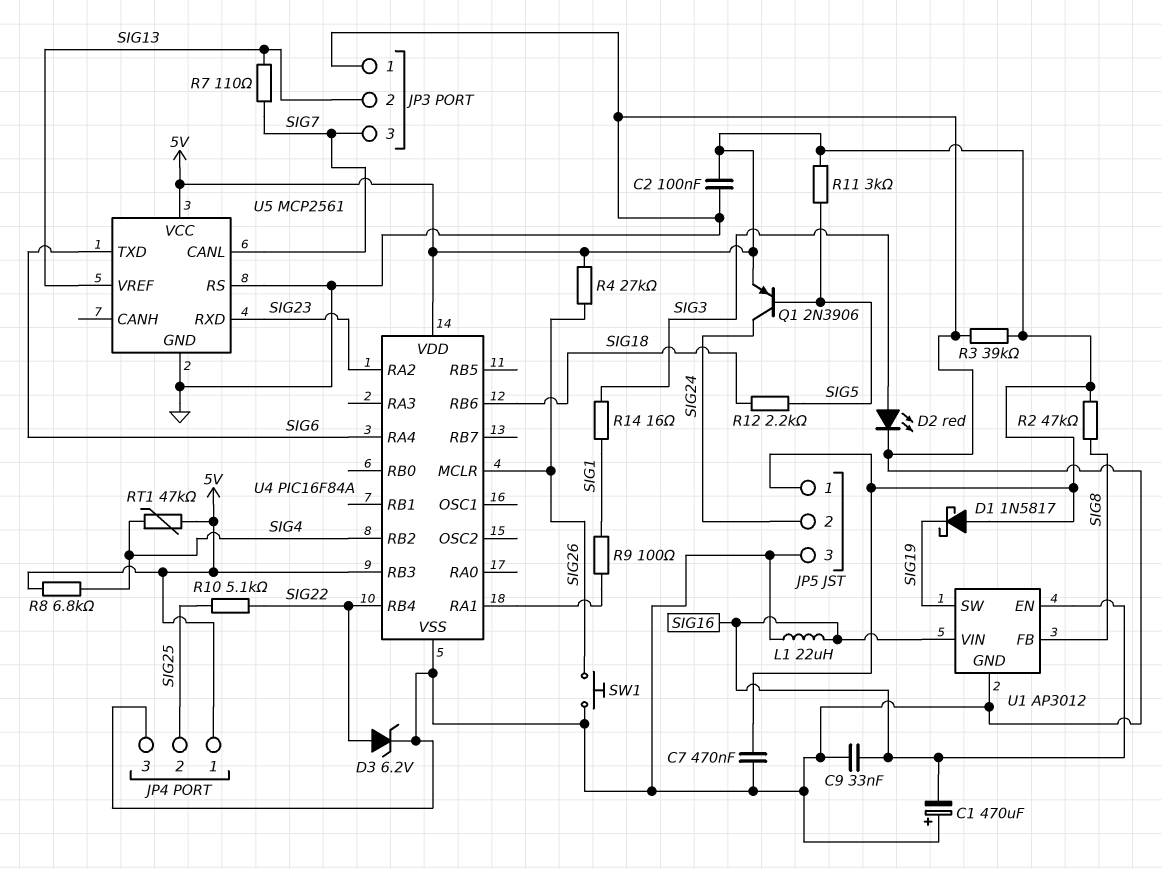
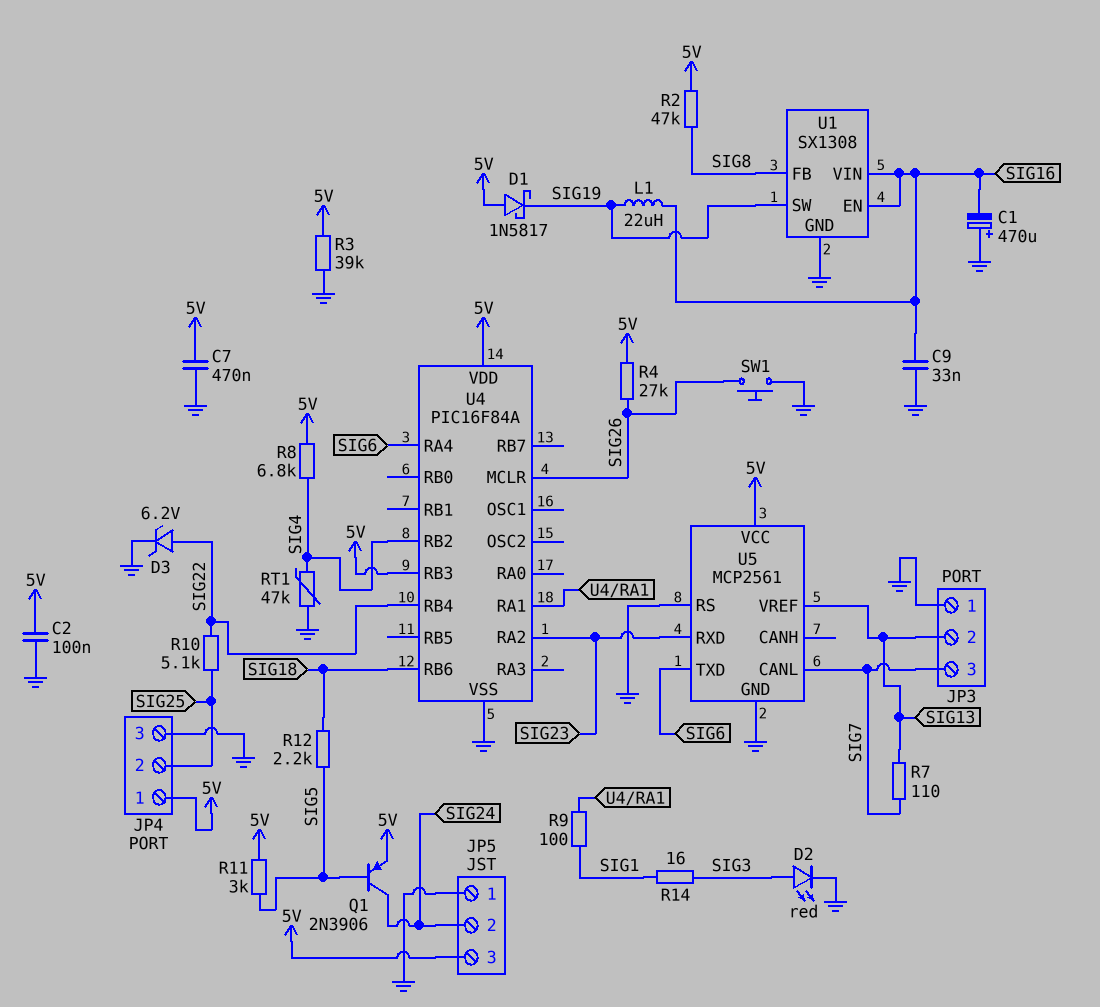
JP5 pin 1: 5V -> GND
JP5 pin 3: GND -> 5V
L1: 22uH (GND, SIG16) -> 22uH (SIG16, SIG19)
RT1: 47k (5V, SIG4) -> 47k (GND, SIG4)
U1: AP3012 -> SX1308

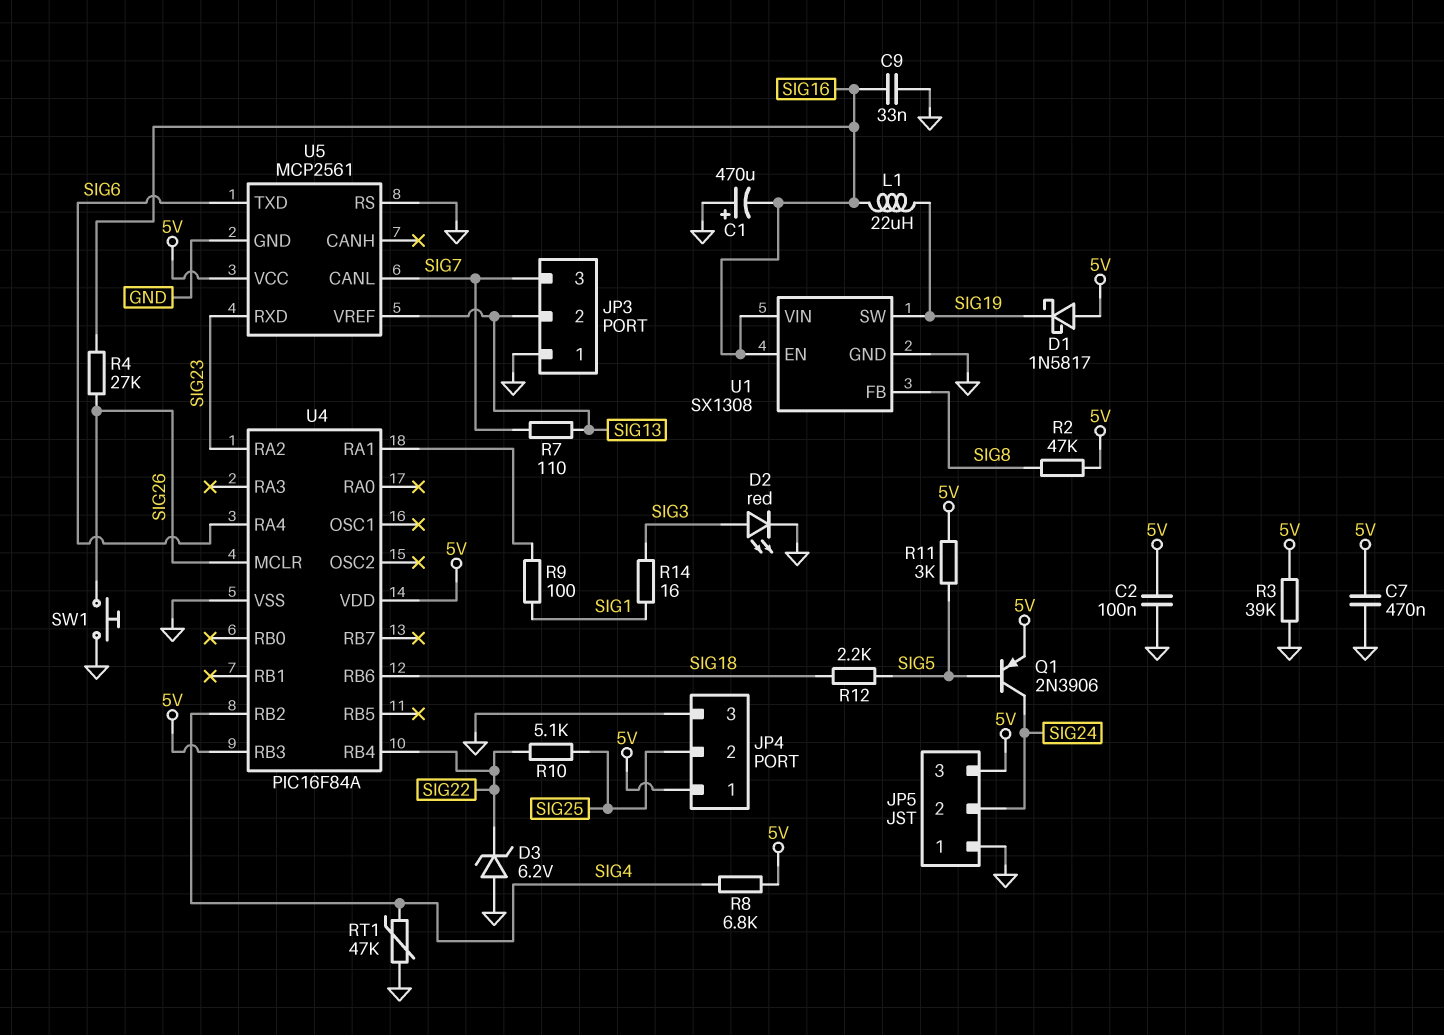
D3: zener 6.2V (A SIG22, K GND) -> zener 6.2V (A GND, K SIG22)
R4: 27k (5V, SIG26) -> 27k (SIG16, SIG26)

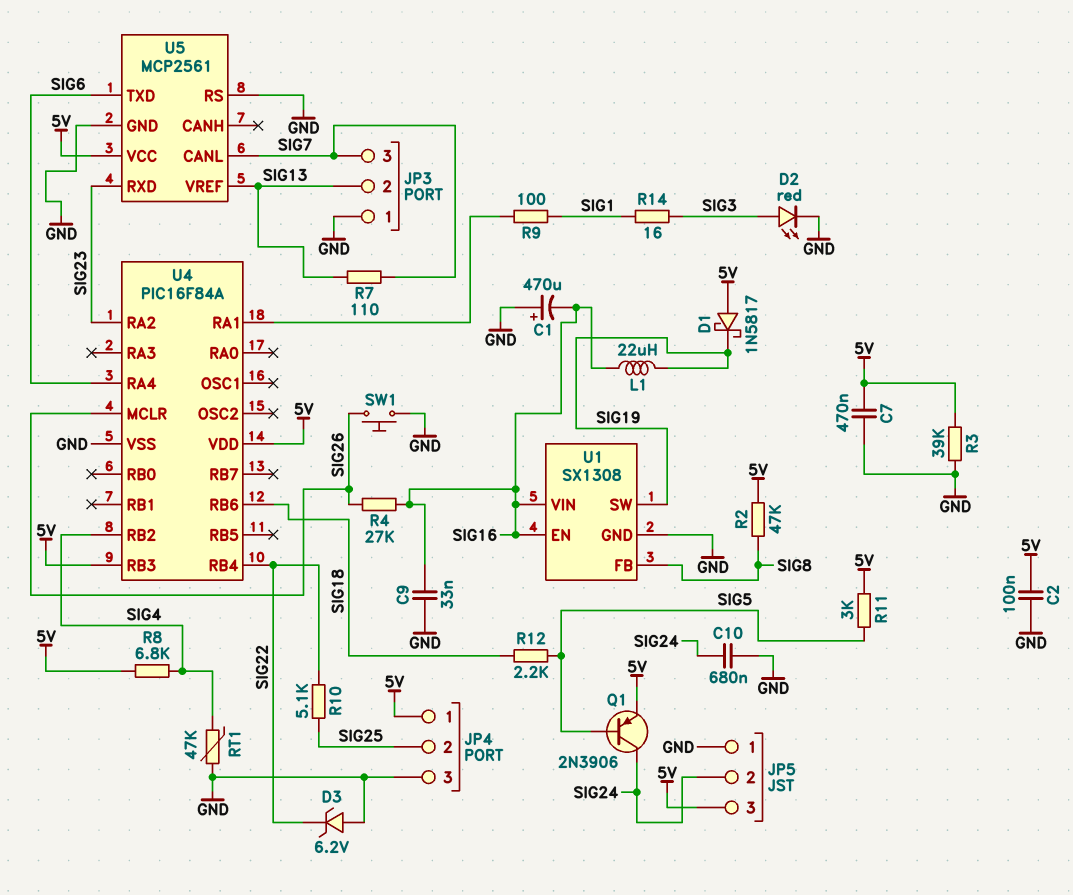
C10: none -> 680nF (GND, SIG24)

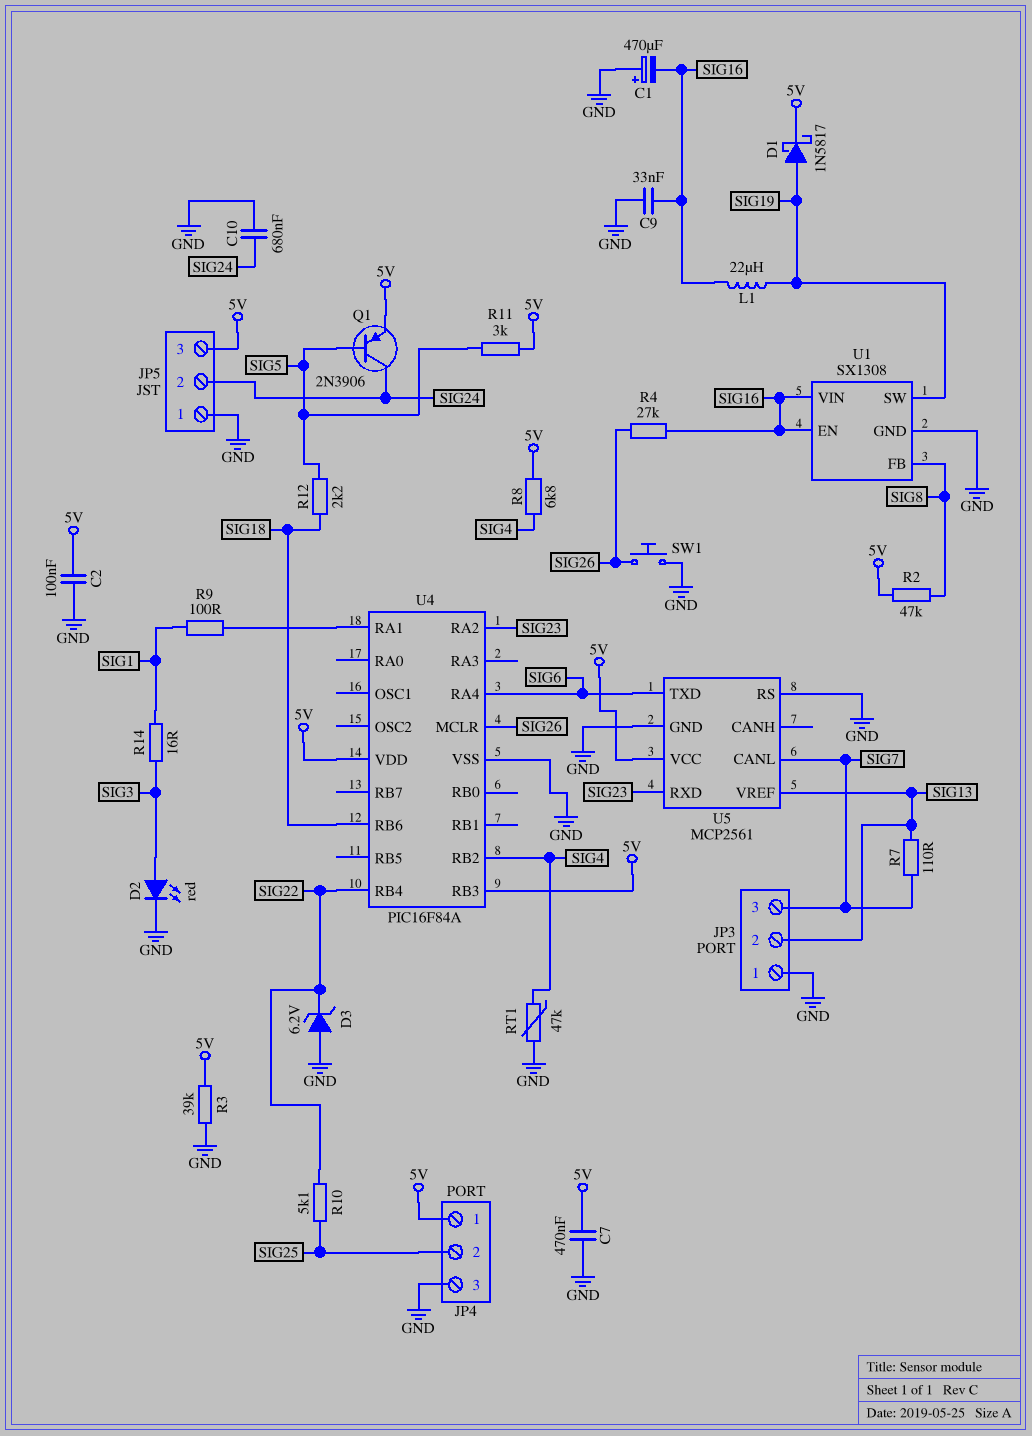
D1: schottky 1N5817 (A 5V, K SIG19) -> schottky 1N5817 (A SIG19, K 5V)

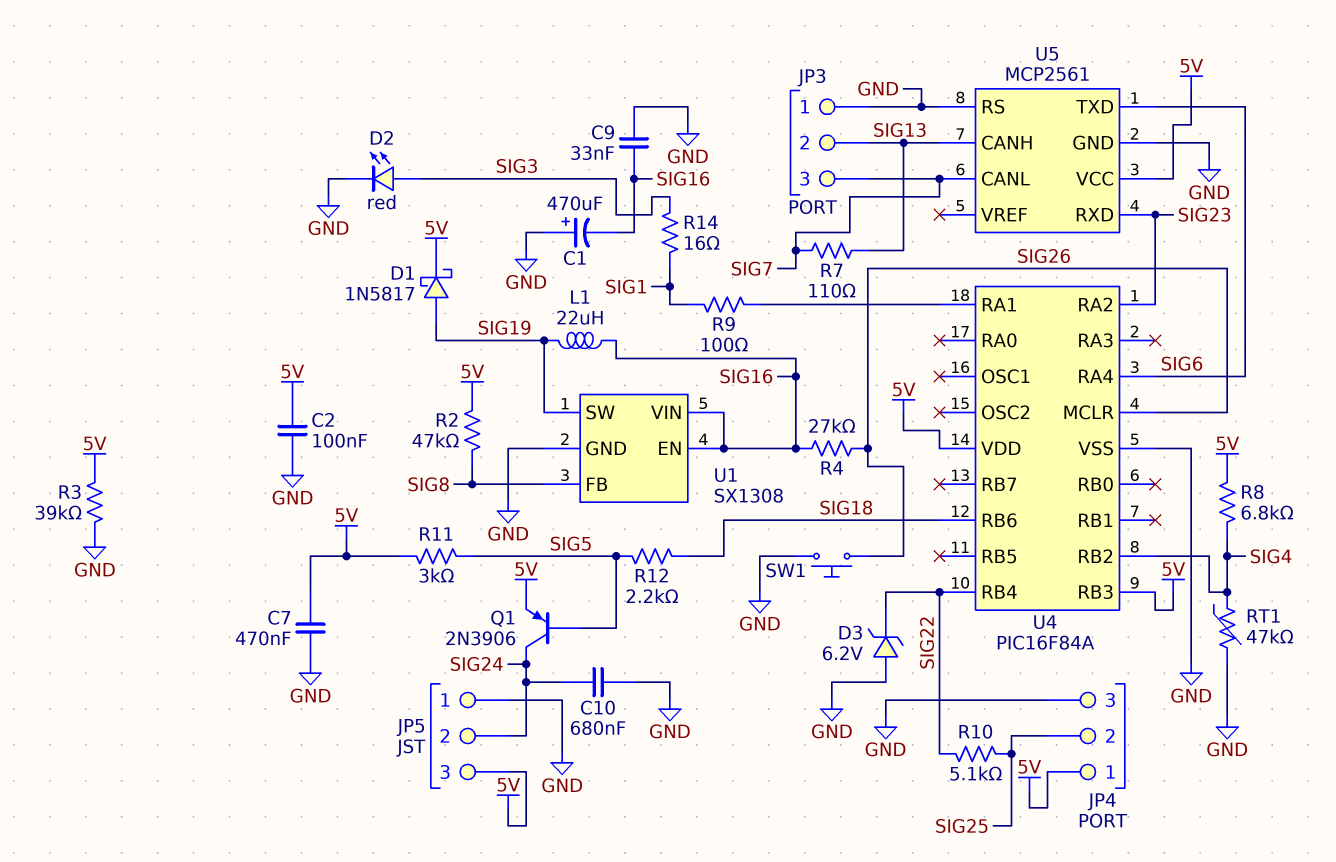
U5 pin CANH: none -> SIG13
U5 pin VREF: SIG13 -> none

